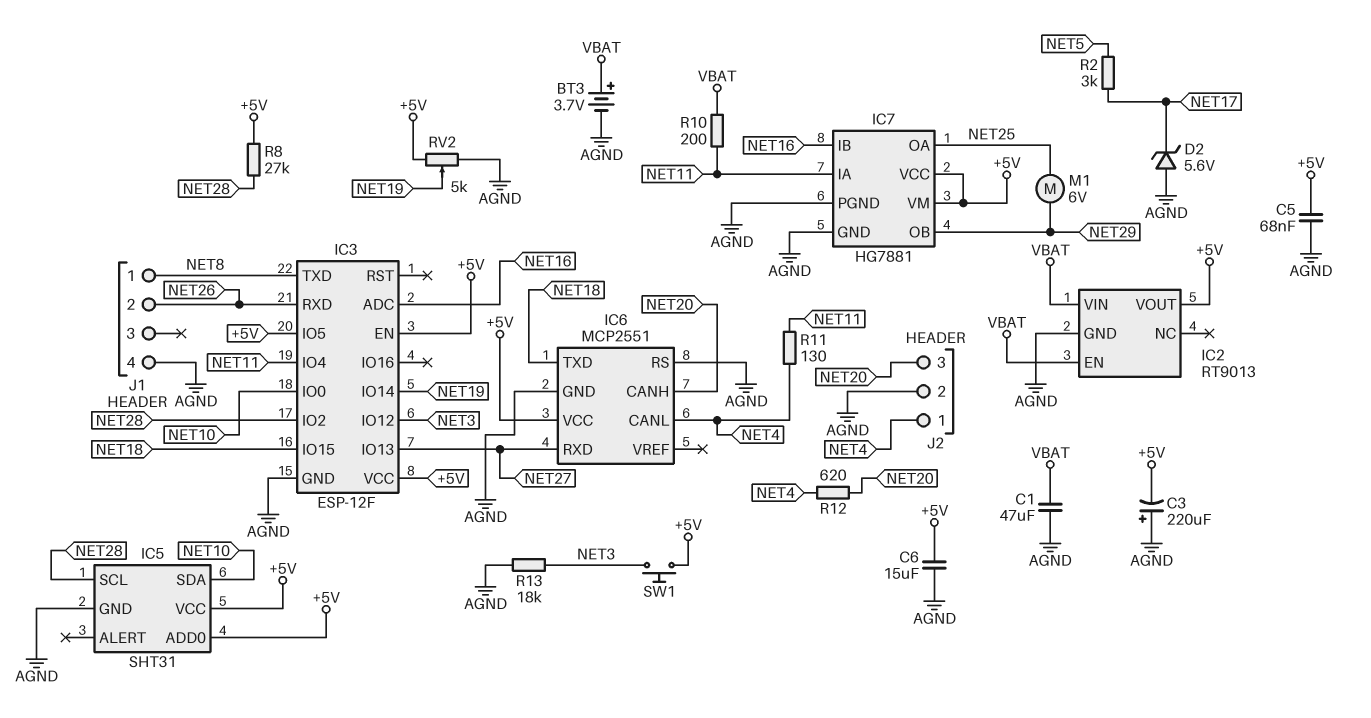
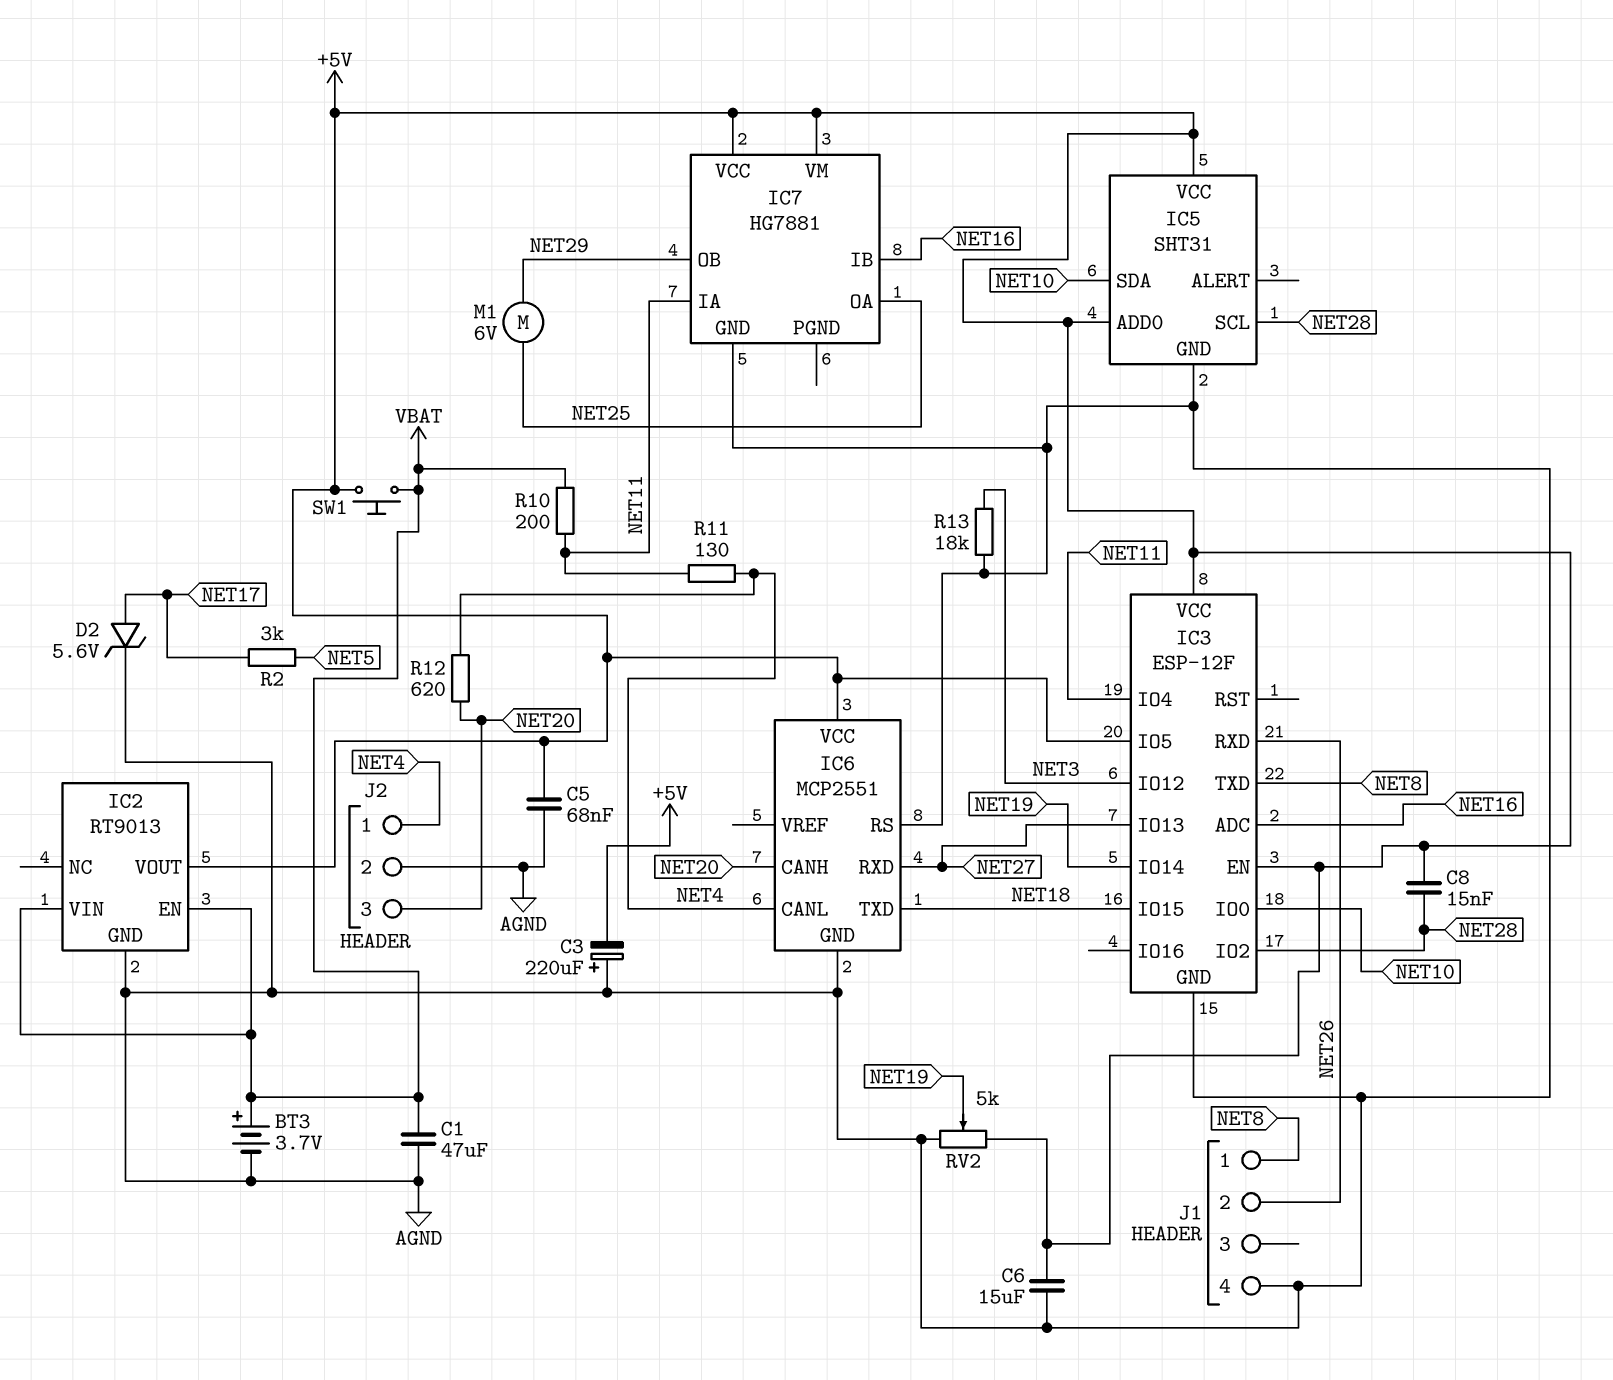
C8: none -> 15nF (+5V, NET28)
D2: zener 5.6V (A AGND, K NET17) -> zener 5.6V (A NET17, K AGND)
IC7 pin PGND: AGND -> none
R8: 27k (+5V, NET28) -> none
SW1: button (+5V, NET3) -> button (+5V, VBAT)

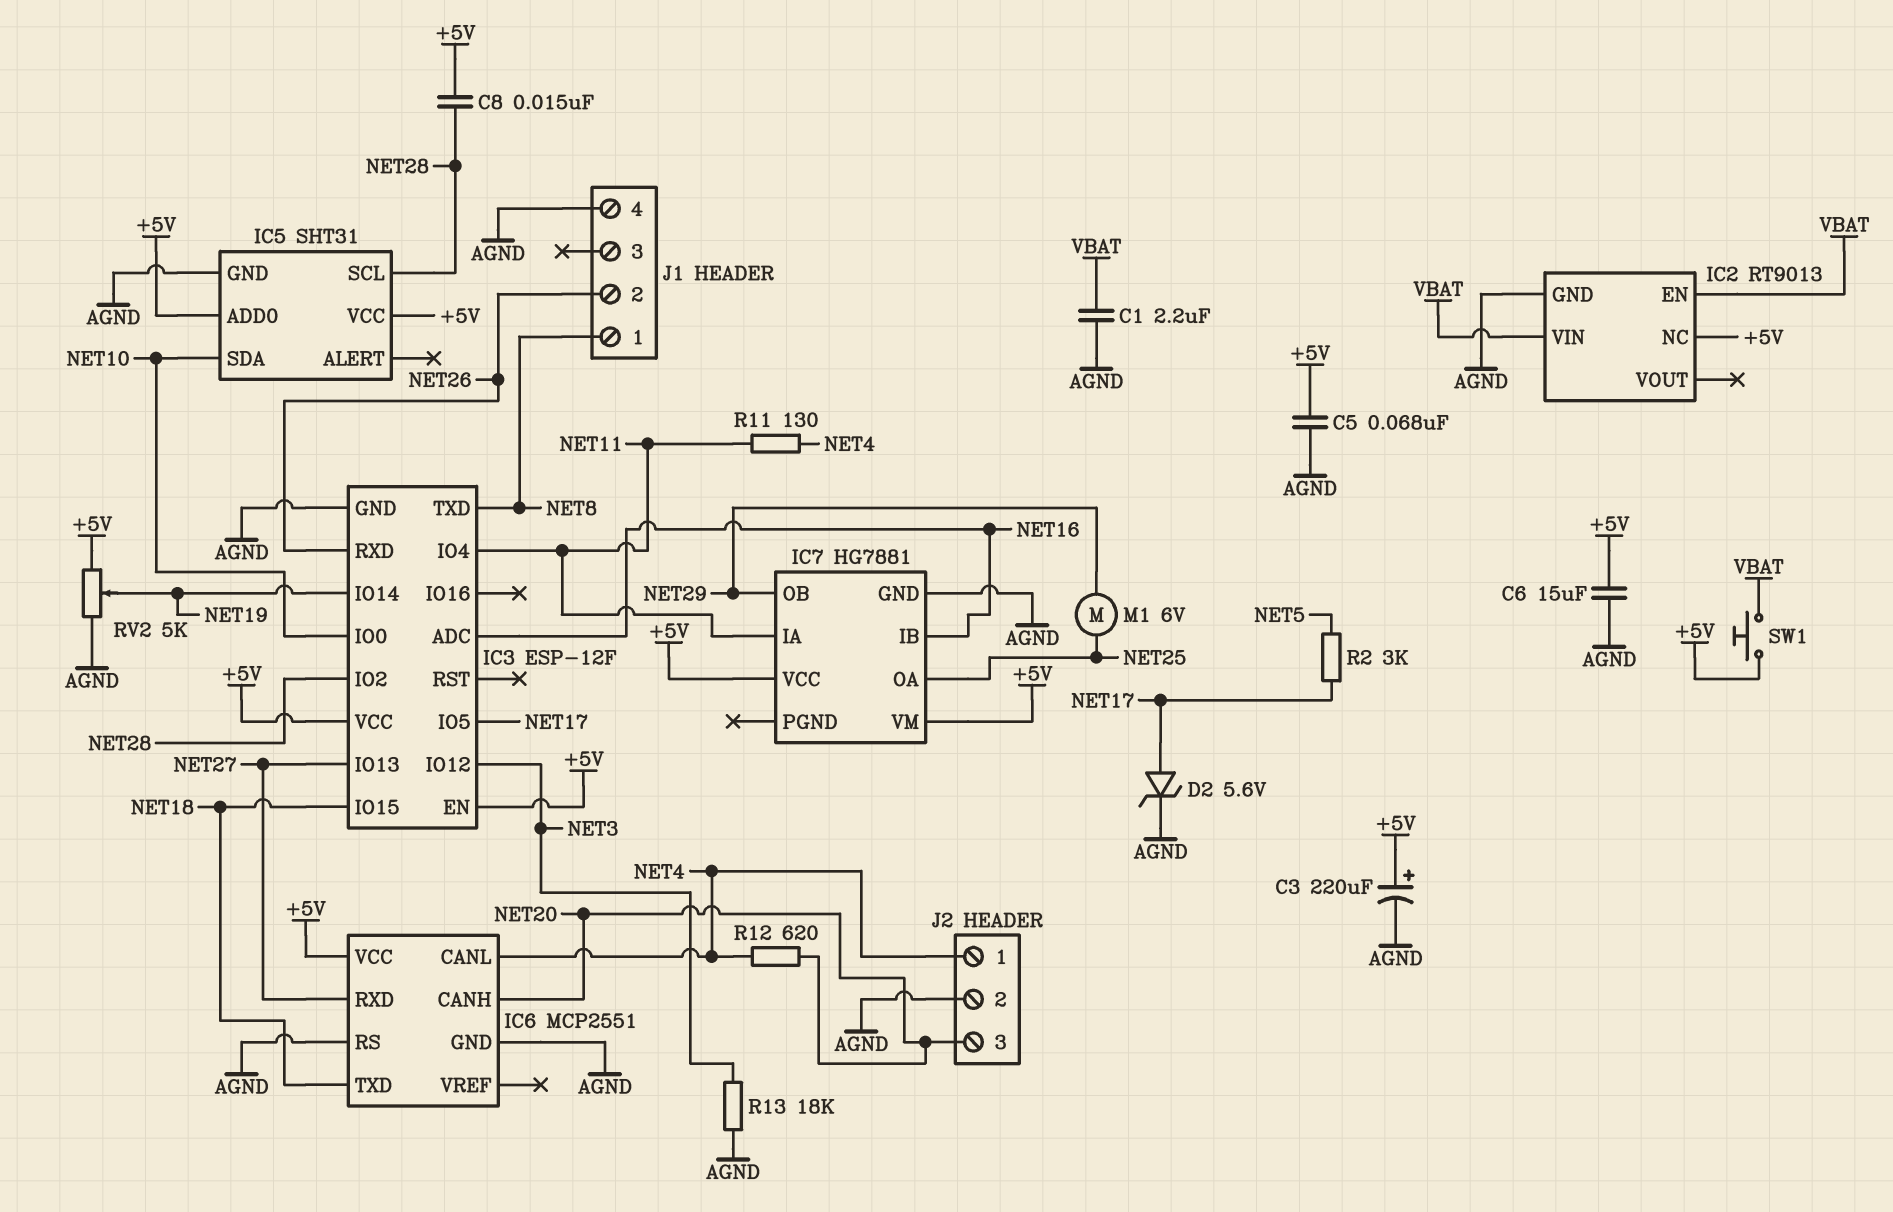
BT3: 3.7V (plus VBAT, minus AGND) -> none
C1: 47uF (AGND, VBAT) -> 2.2uF (AGND, VBAT)
C3: 220uF (plus AGND, minus +5V) -> 220uF (plus +5V, minus AGND)
IC2 pin NC: none -> +5V
IC2 pin VOUT: +5V -> none
IC3 pin IO5: +5V -> NET17
R10: 200 (NET11, VBAT) -> none

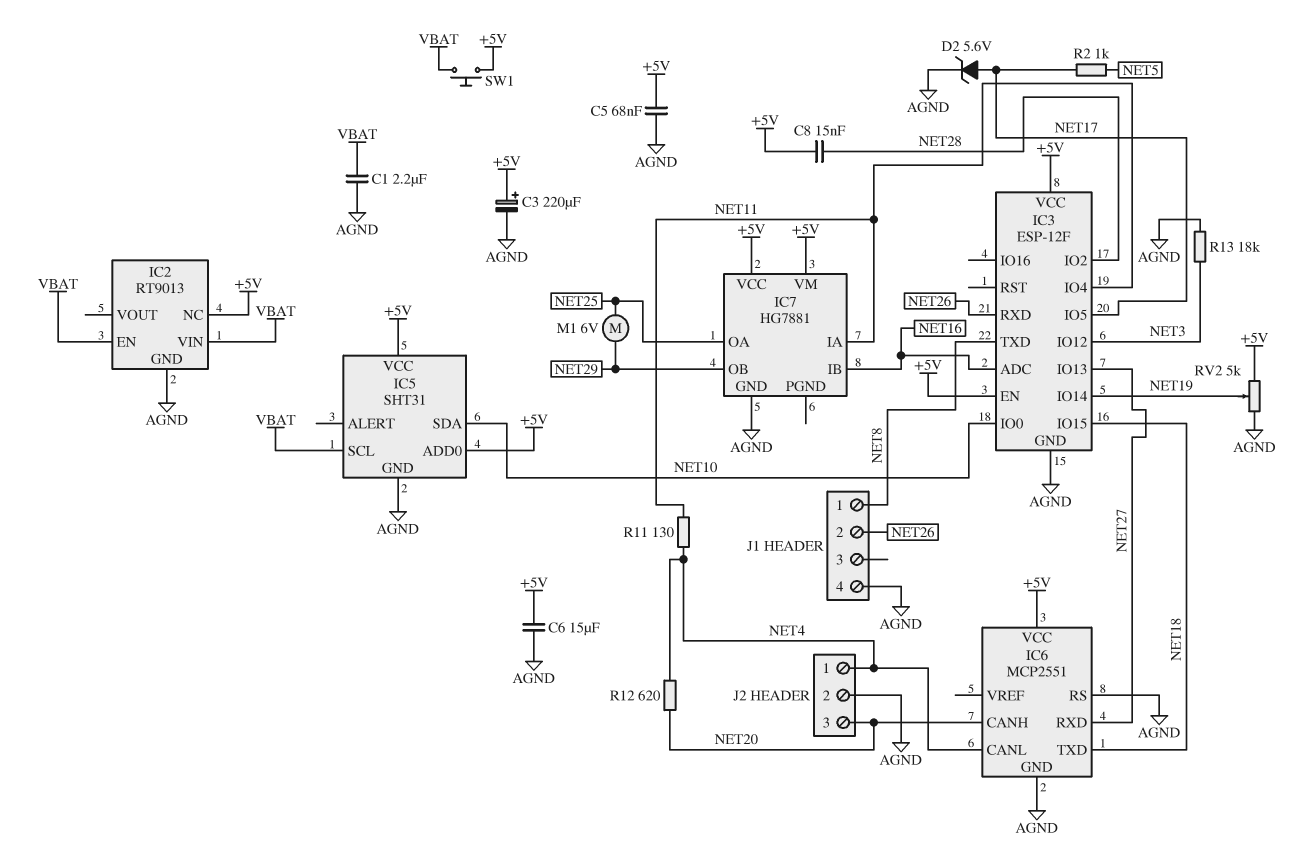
IC5 pin SCL: NET28 -> VBAT
R2: 3k (NET5, NET17) -> 1k (NET5, NET17)

